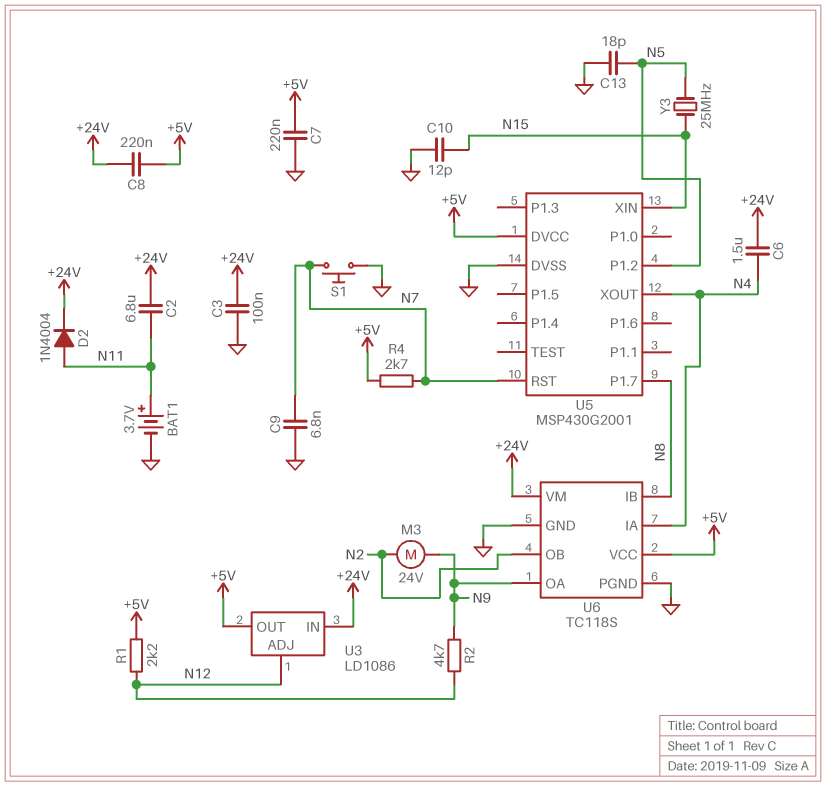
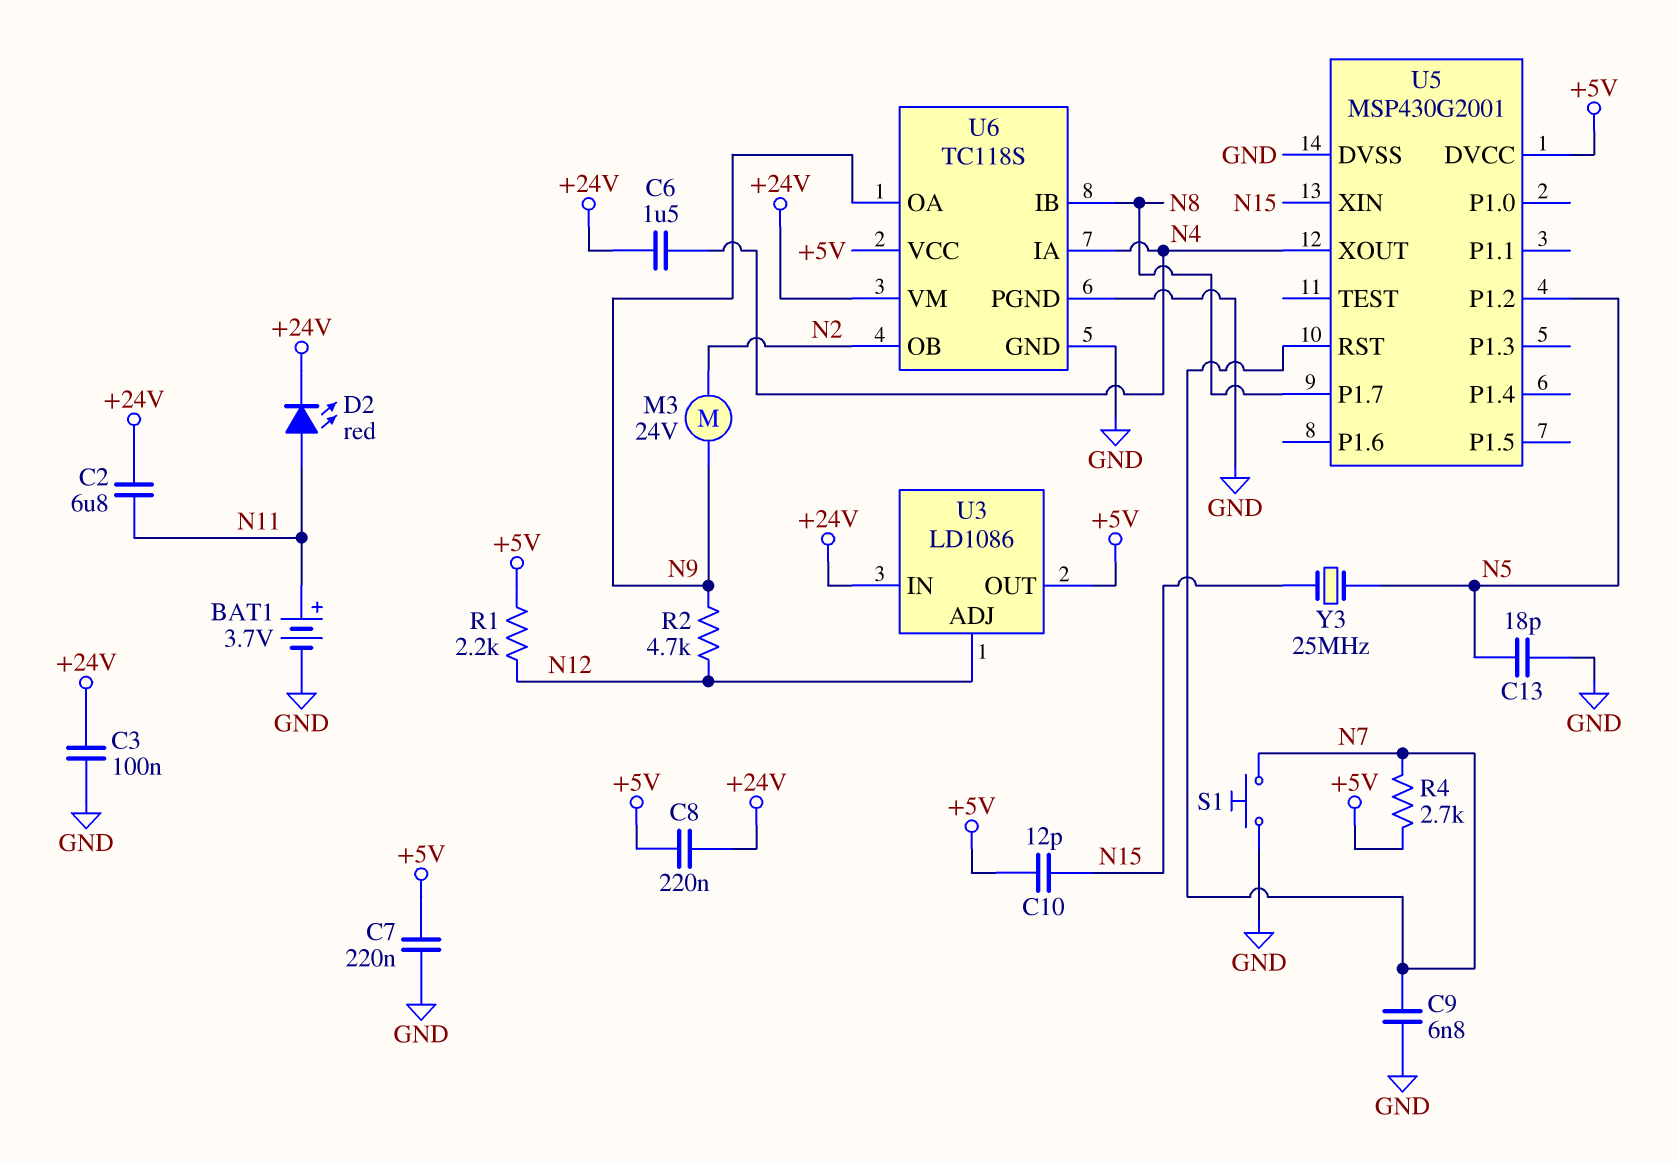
C10: 12pF (GND, N15) -> 12pF (+5V, N15)
D2: diode 1N4004 (A N11, K +24V) -> LED red (A N11, K +24V)

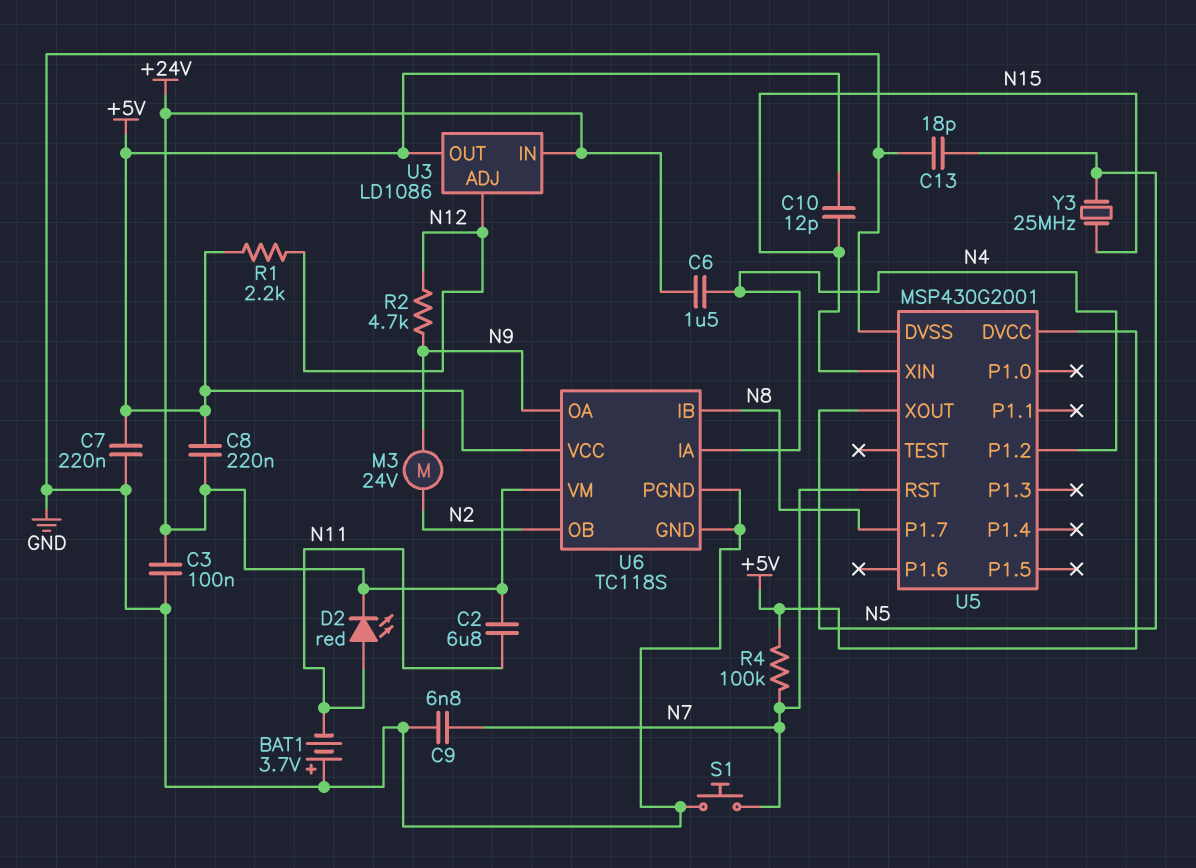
BAT1: 3.7V (plus N11, minus GND) -> 3.7V (plus GND, minus N11)
R4: 2.7k (+5V, N7) -> 100k (+5V, N7)
U5 pin P1.2: N5 -> N4
U5 pin XOUT: N4 -> N5

